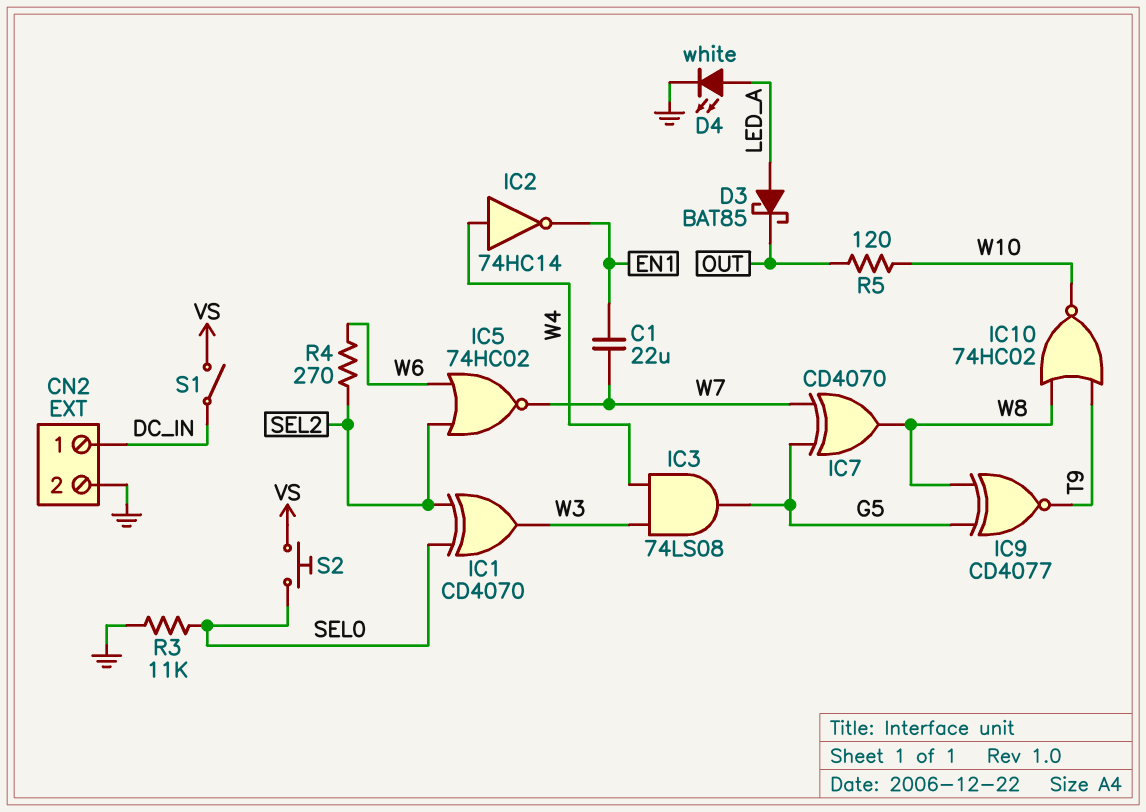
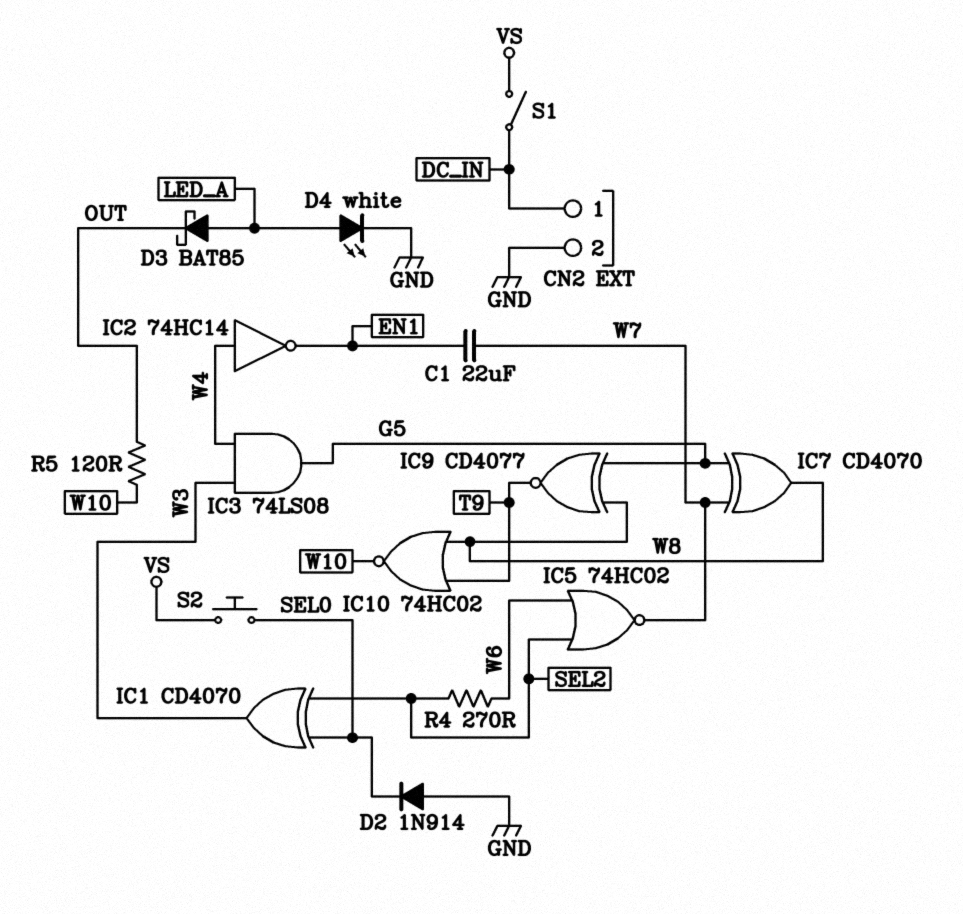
D2: none -> diode 1N914 (A GND, K SEL0)
R3: 11k (GND, SEL0) -> none

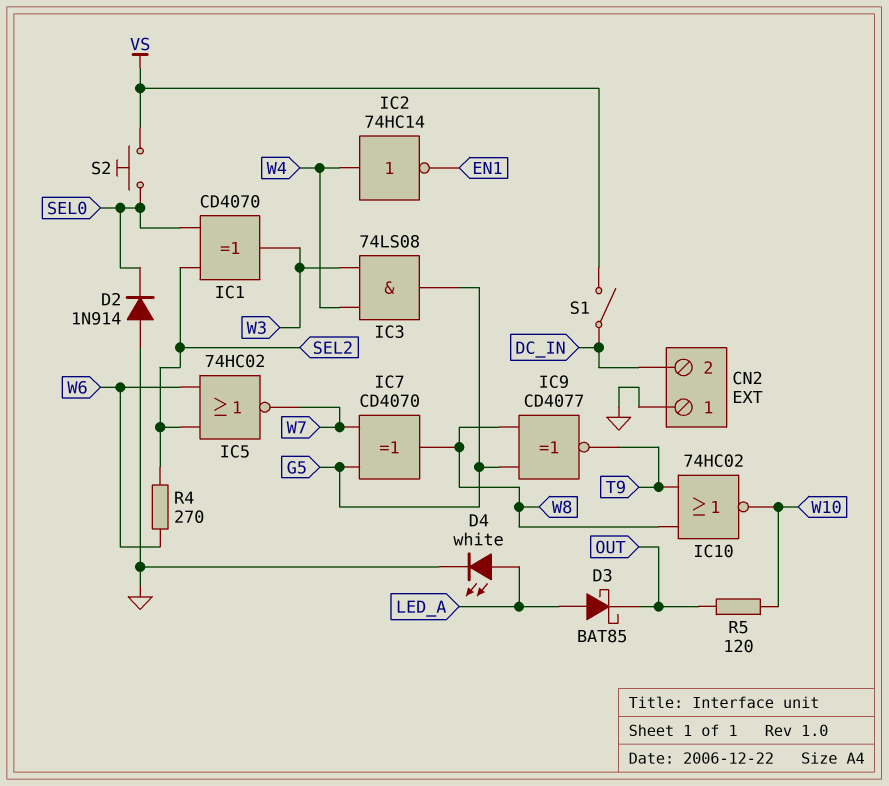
C1: 22uF (EN1, W7) -> none
CN2 pin 1: DC_IN -> GND
CN2 pin 2: GND -> DC_IN

